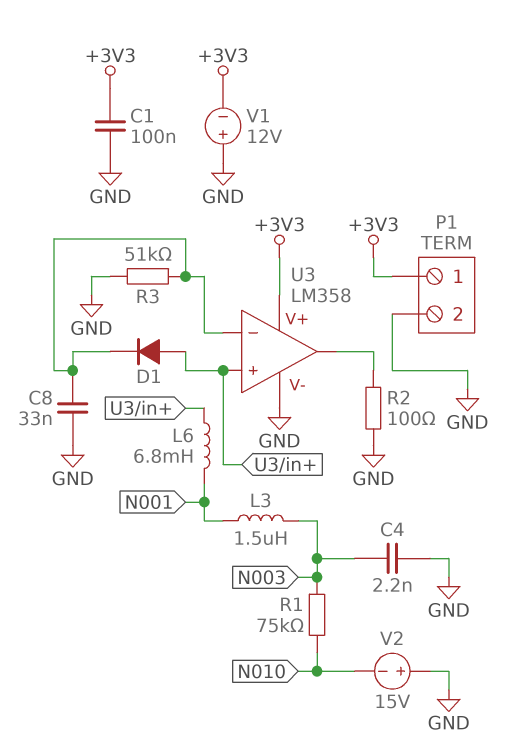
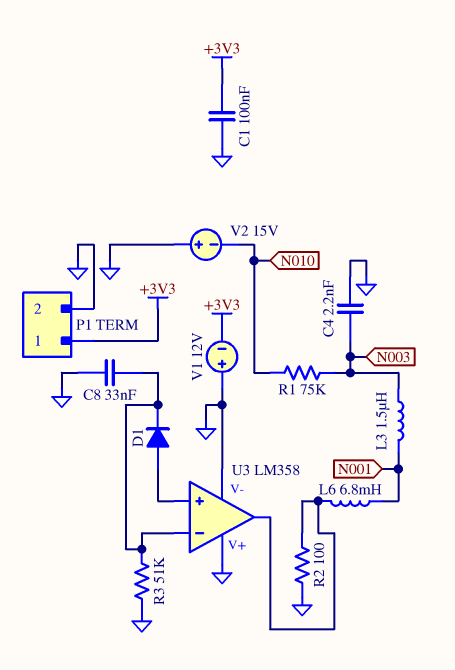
L6: 6.8mH (N001, U3/in+) -> 6.8mH (N001, U3/out)
U3 pin V+: +3V3 -> GND

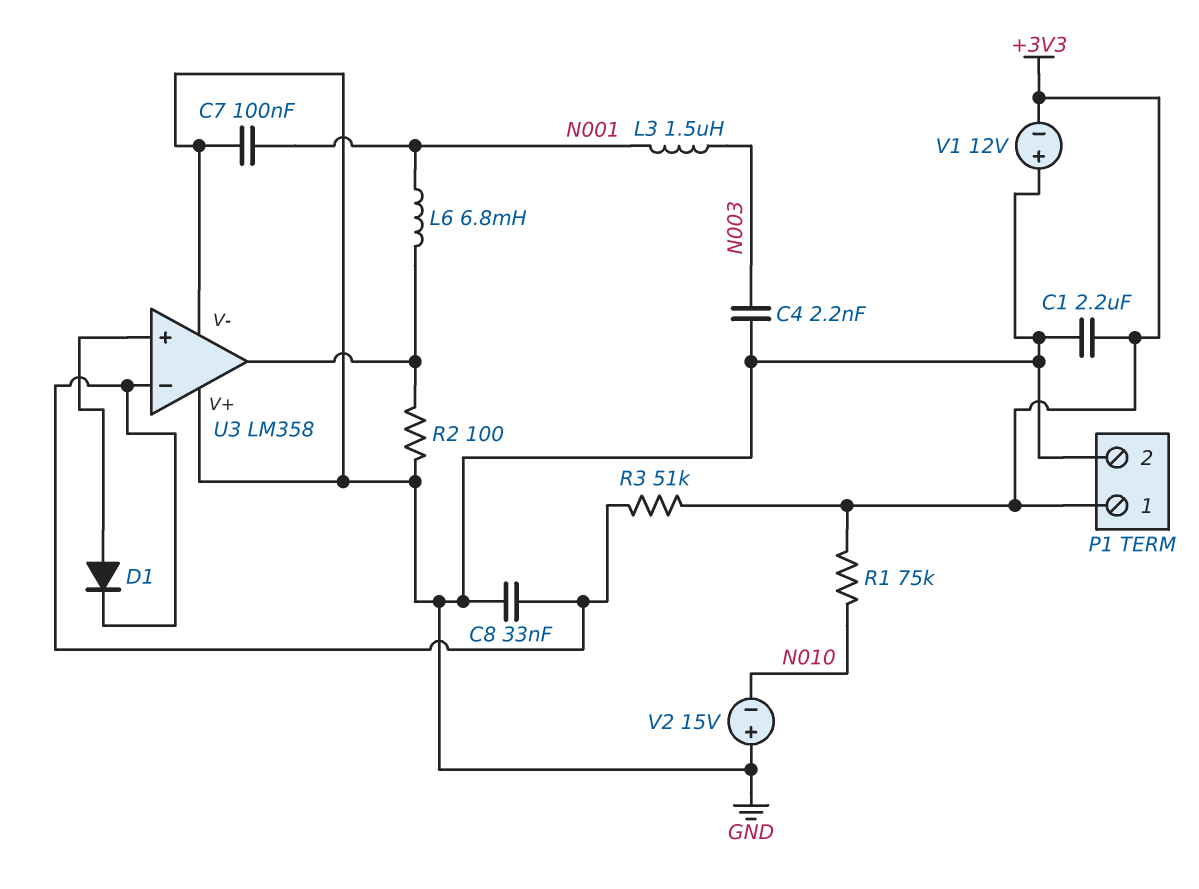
C1: 100nF (+3V3, GND) -> 2.2uF (+3V3, GND)
C7: none -> 100nF (GND, N001)
R1: 75k (N003, N010) -> 75k (+3V3, N010)
R3: 51k (GND, U3/in-) -> 51k (+3V3, U3/in-)

